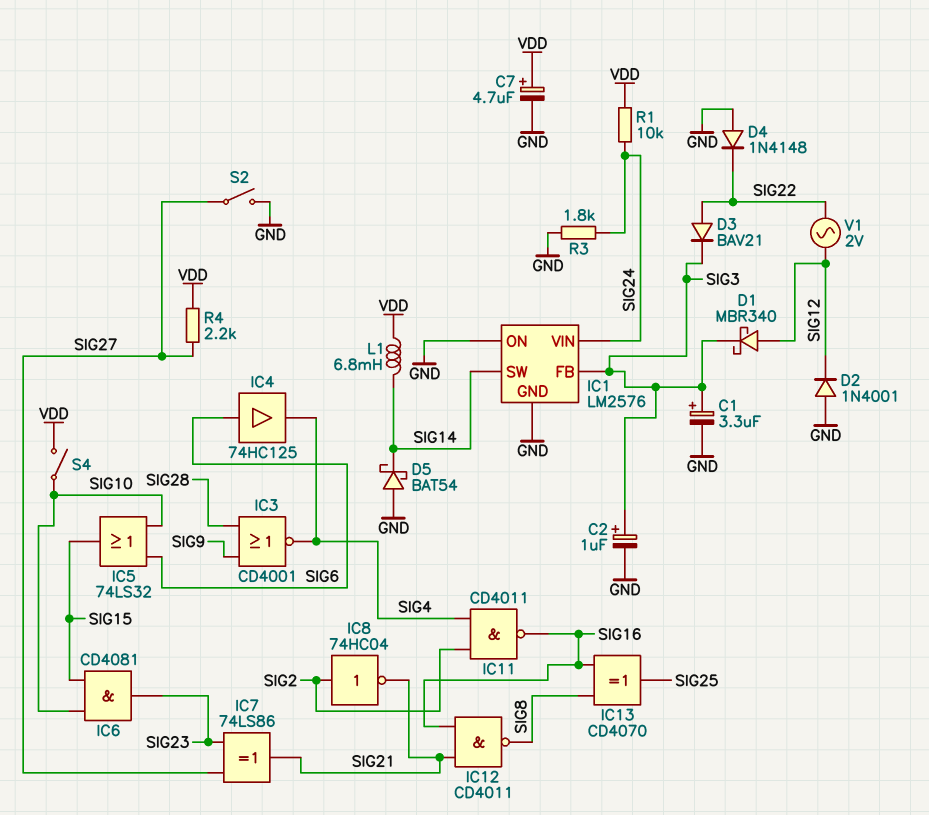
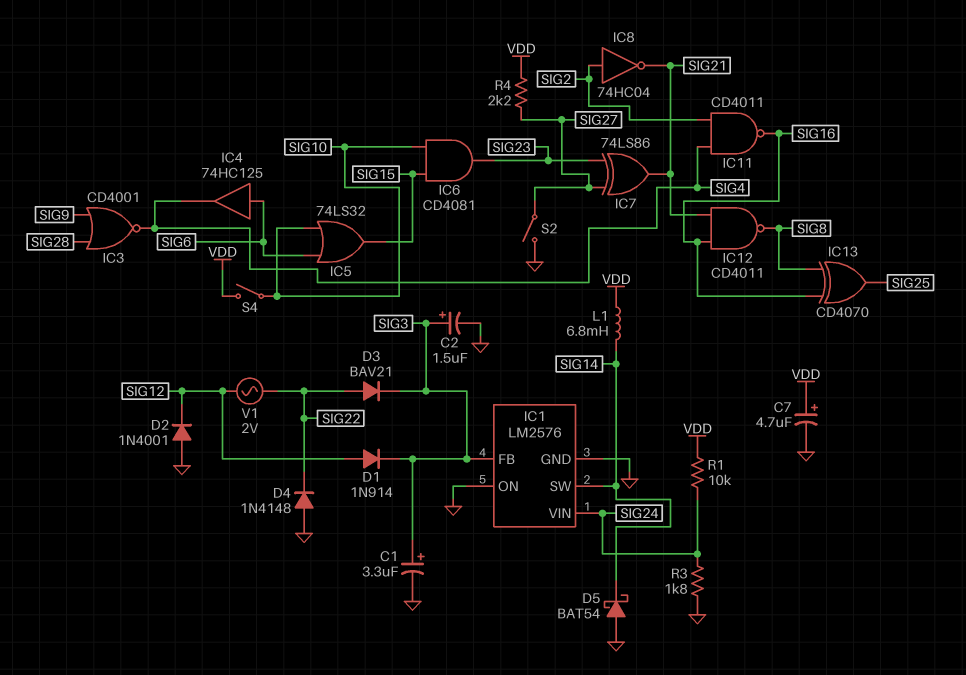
C2: 1uF (plus SIG3, minus GND) -> 1.5uF (plus SIG3, minus GND)
D1: schottky MBR340 (A SIG12, K SIG3) -> diode 1N914 (A SIG12, K SIG3)

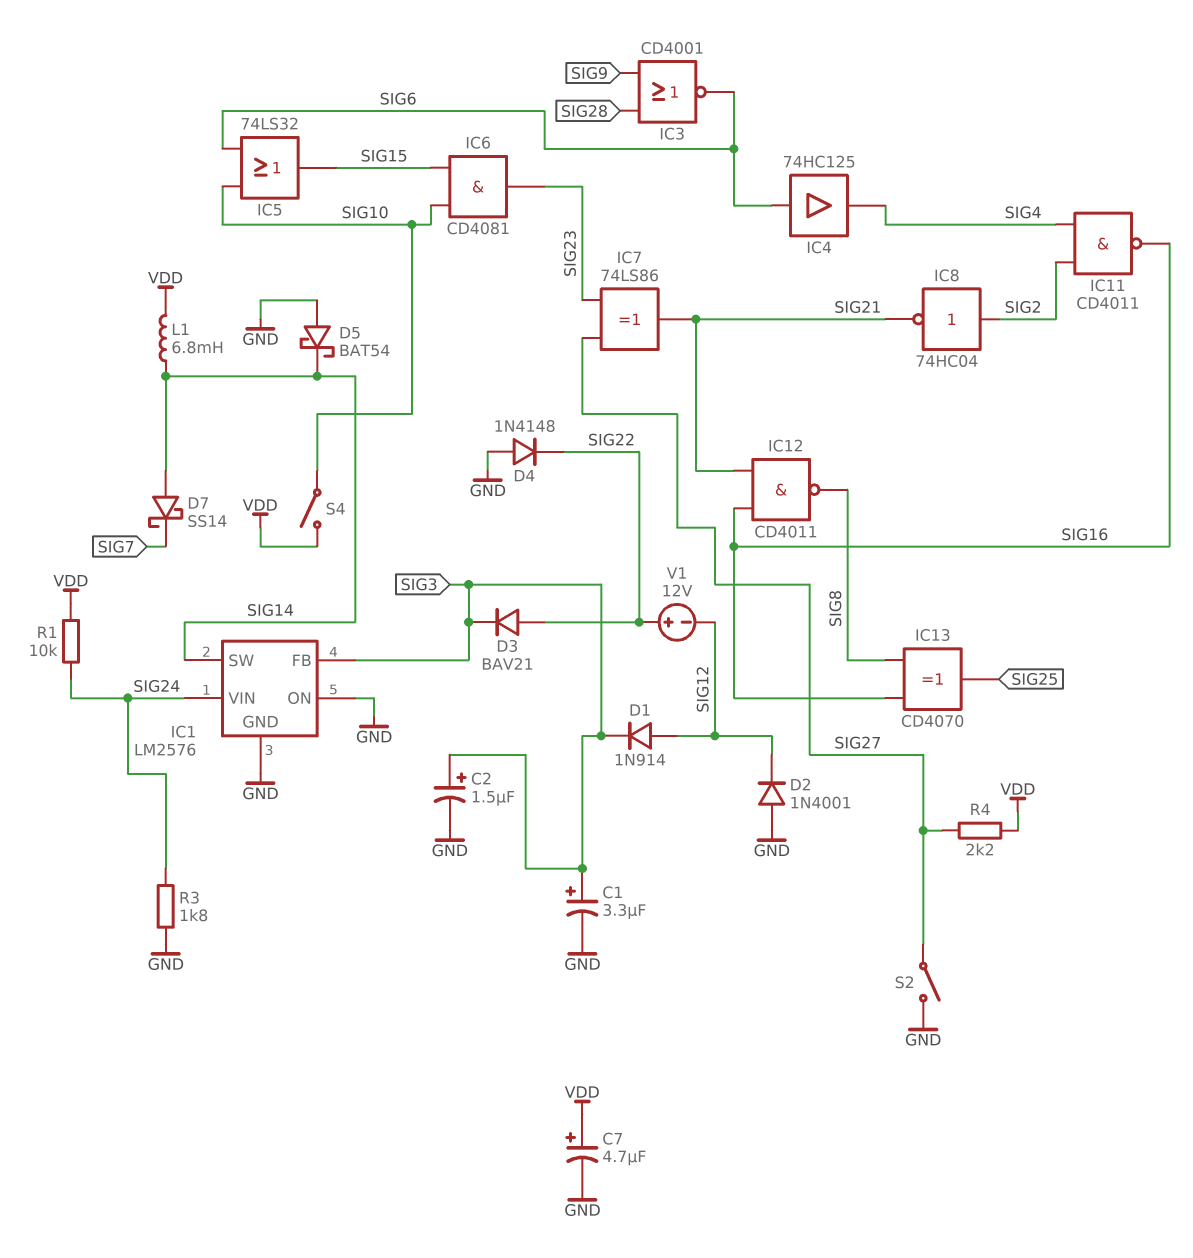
D7: none -> schottky SS14 (A SIG14, K SIG7)
IC3: NOR CD4001 (in SIG9, in SIG28, out SIG4) -> NOR CD4001 (in SIG9, in SIG28, out SIG6)
V1: AC 2V (SIG12, SIG22) -> 12V (plus SIG22, minus SIG12)

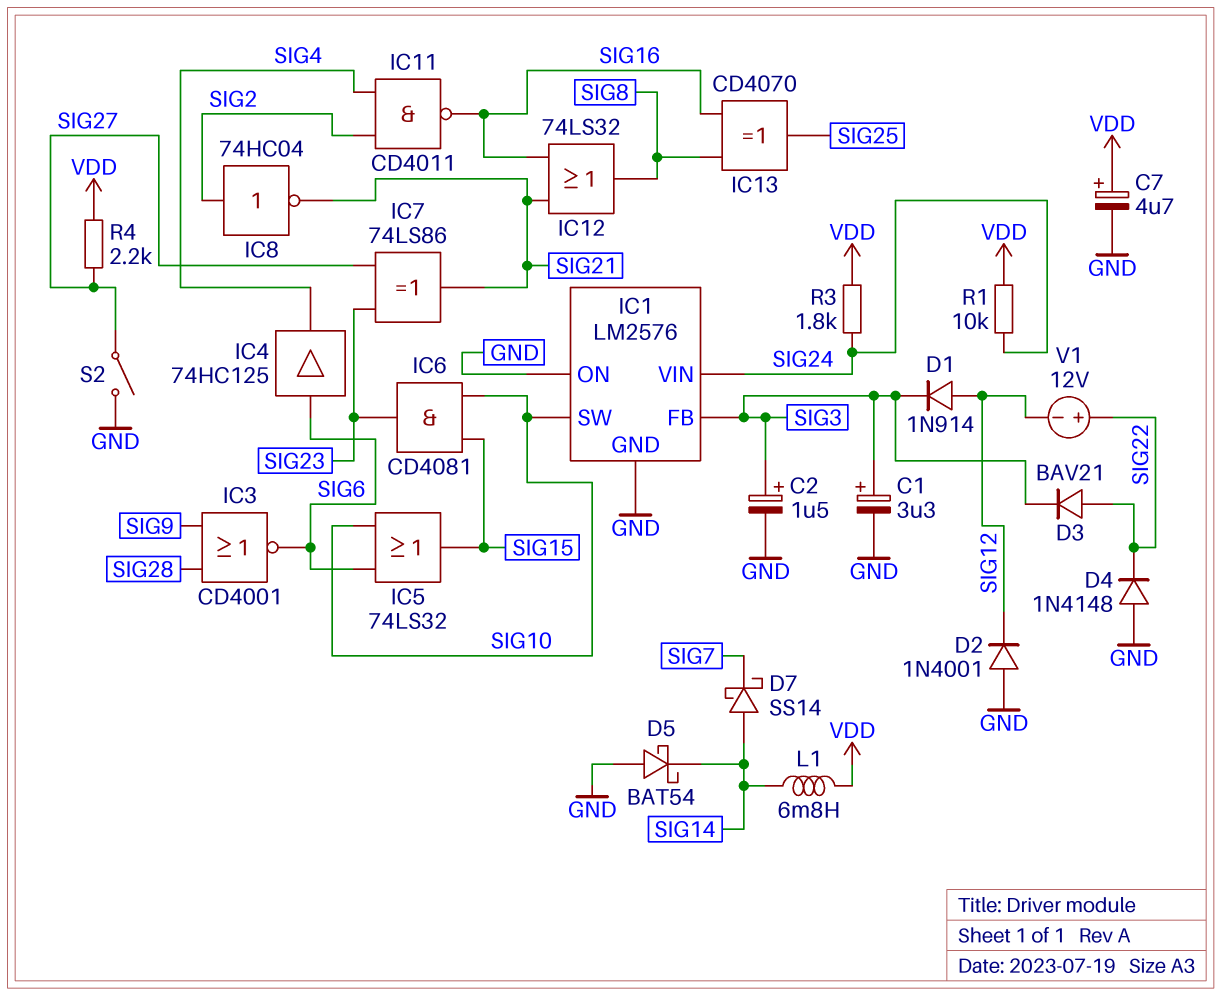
IC1 pin SW: SIG14 -> SIG10
IC12: NAND CD4011 (in SIG16, in SIG21, out SIG8) -> OR 74LS32 (in SIG16, in SIG21, out SIG8)
R3: 1.8k (GND, SIG24) -> 1.8k (SIG24, VDD)
S4: switch (SIG10, VDD) -> none

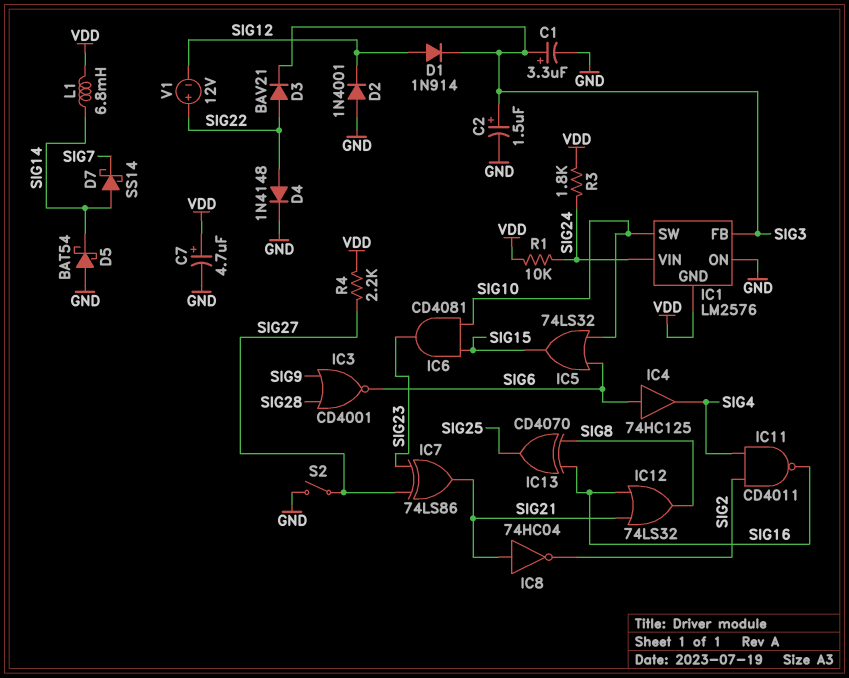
D4: diode 1N4148 (A GND, K SIG22) -> diode 1N4148 (A SIG22, K GND)
IC1 pin GND: GND -> VDD
IC8: NOT 74HC04 (in SIG2, out SIG21) -> NOT 74HC04 (in SIG21, out SIG2)

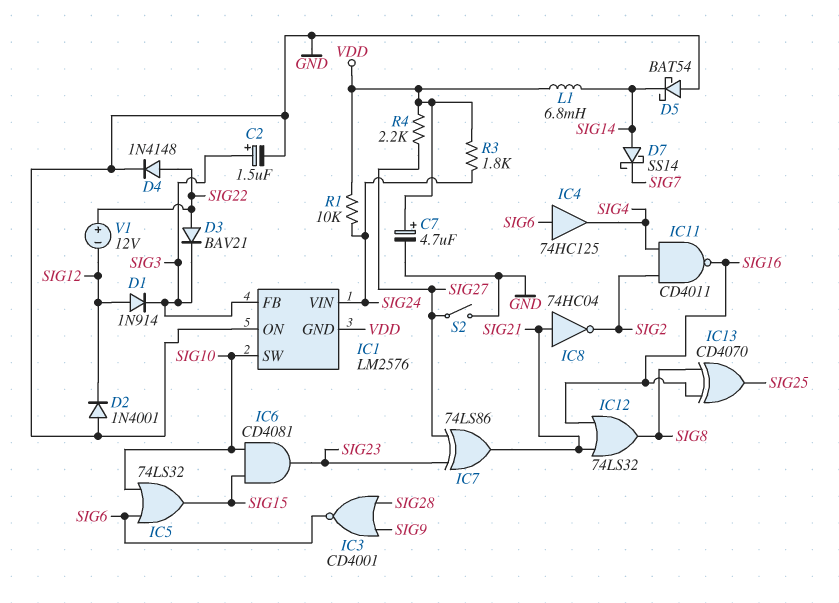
C1: 3.3uF (plus SIG3, minus GND) -> none

